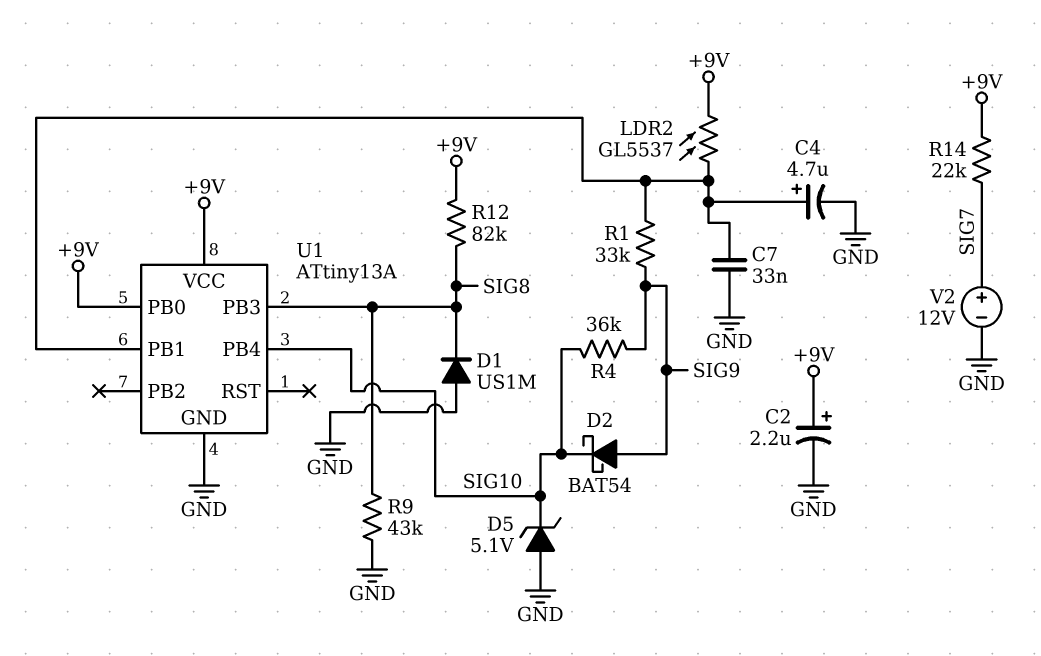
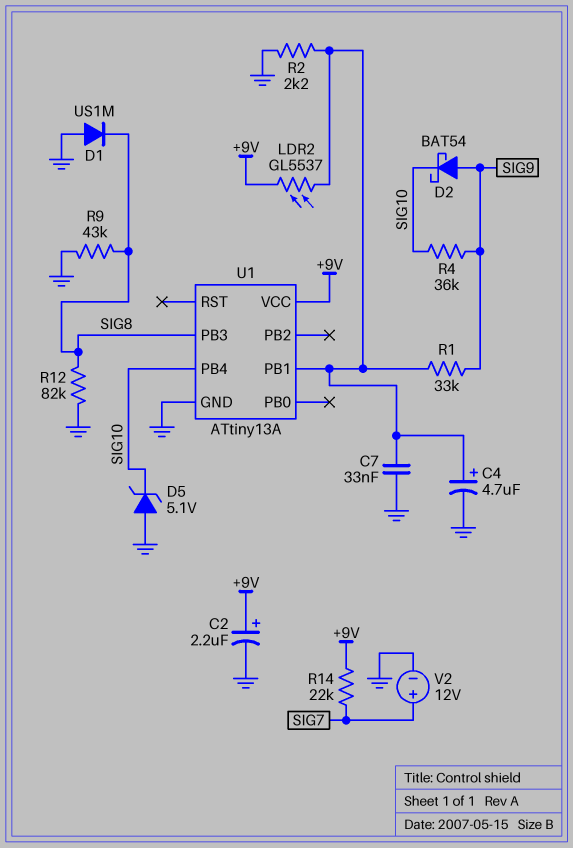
R2: none -> 2.2k (GND, U1/PB1)
R12: 82k (+9V, SIG8) -> 82k (GND, SIG8)
U1 pin PB0: +9V -> none

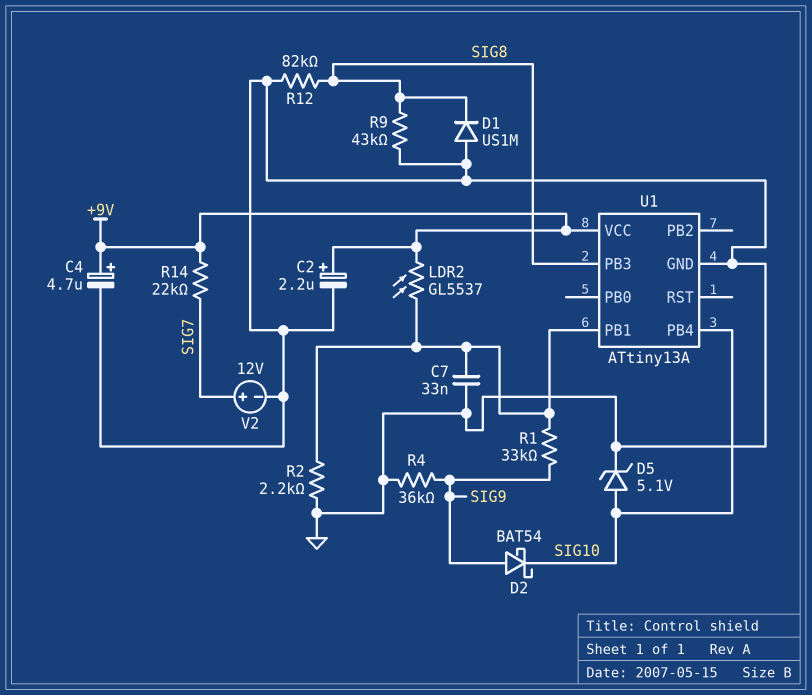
C4: 4.7uF (plus U1/PB1, minus GND) -> 4.7uF (plus +9V, minus GND)
D5: zener 5.1V (A GND, K SIG10) -> zener 5.1V (A SIG10, K GND)
R4: 36k (SIG9, SIG10) -> 36k (GND, SIG9)

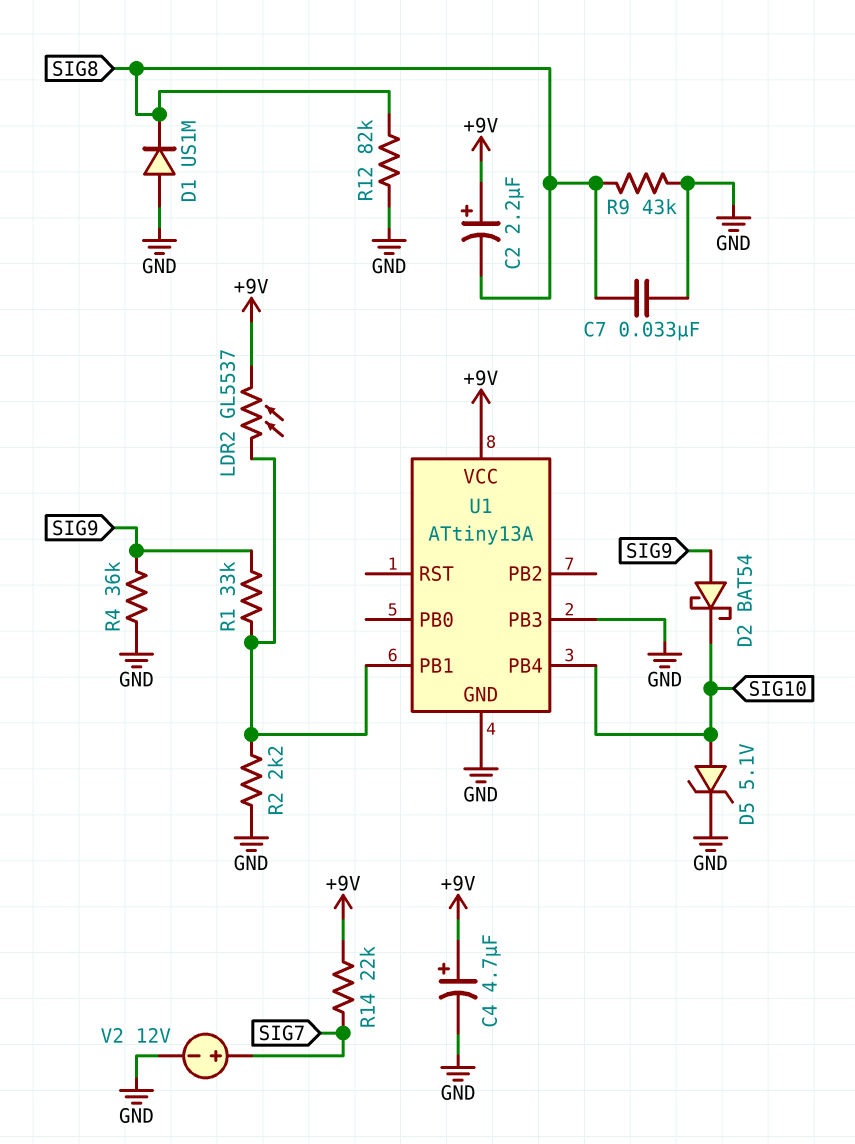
C2: 2.2uF (plus +9V, minus GND) -> 2.2uF (plus +9V, minus SIG8)
C7: 33nF (GND, U1/PB1) -> 33nF (GND, SIG8)
U1 pin PB3: SIG8 -> GND

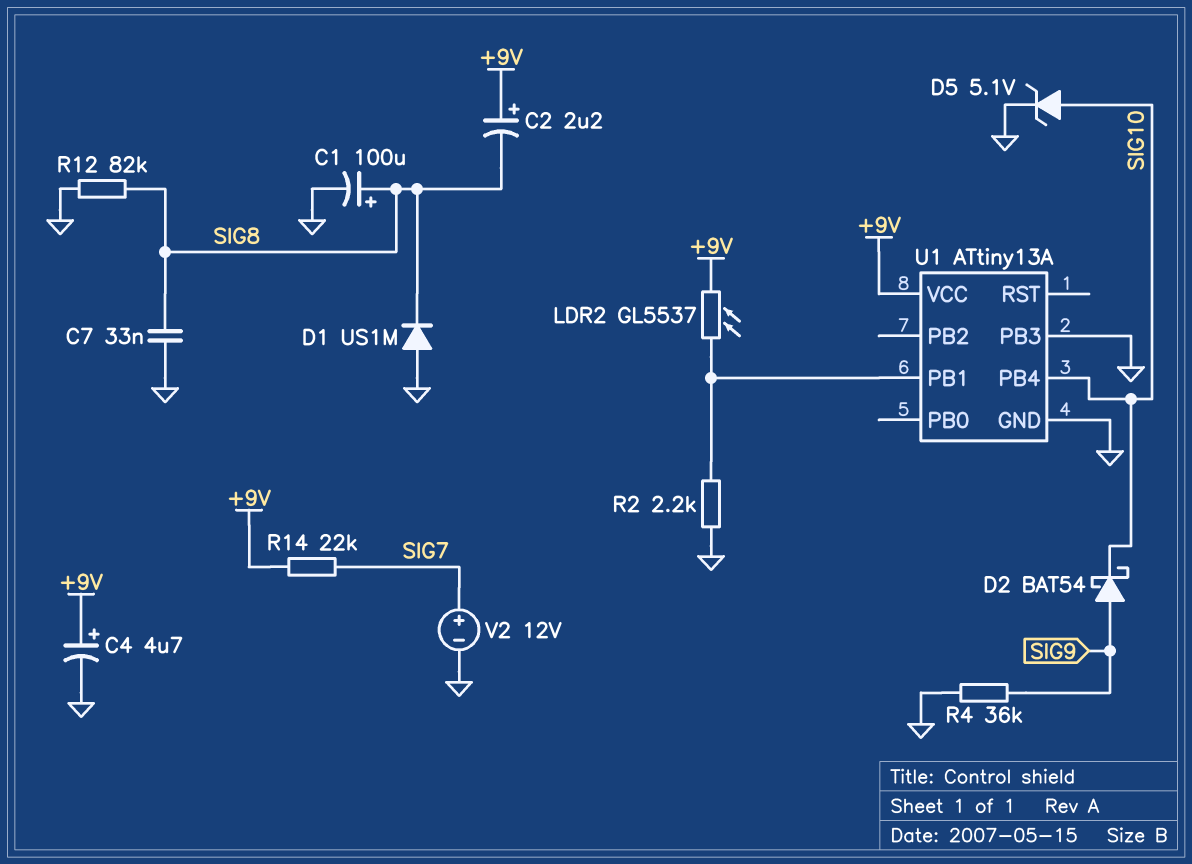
C1: none -> 100uF (plus SIG8, minus GND)
R1: 33k (SIG9, U1/PB1) -> none
R9: 43k (GND, SIG8) -> none

